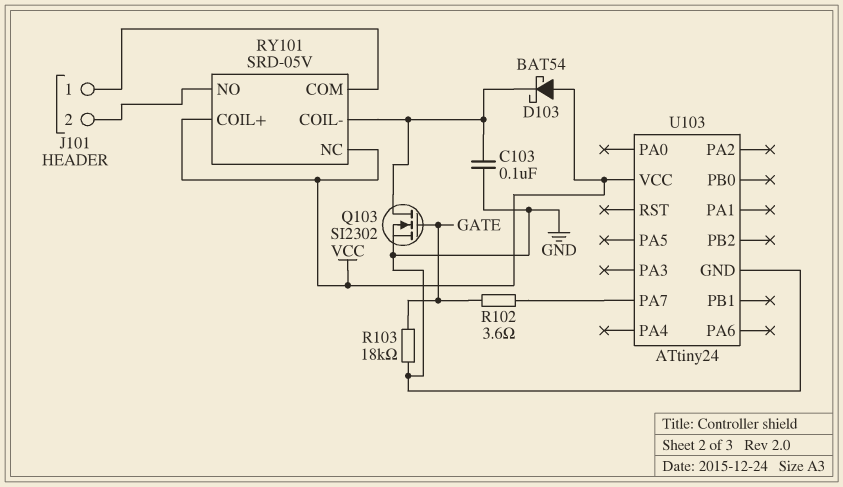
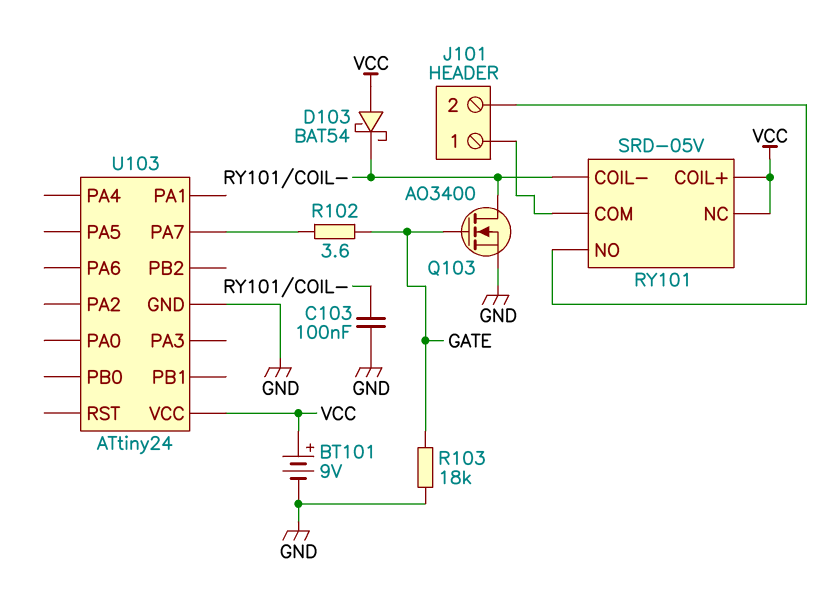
BT101: none -> 9V (plus VCC, minus GND)
Q103: NMOS SI2302 (G GATE, D RY101/COIL-, S GND) -> NMOS AO3400 (G GATE, D RY101/COIL-, S GND)

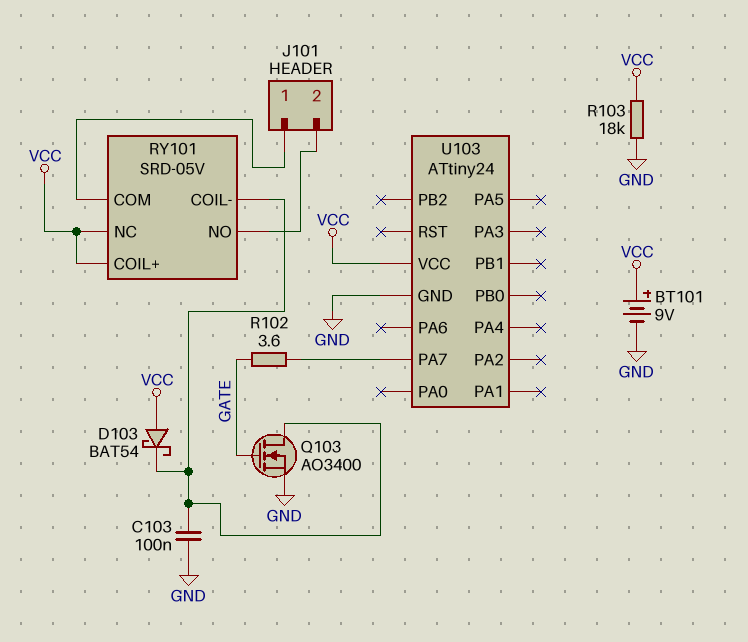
R103: 18k (GATE, GND) -> 18k (GND, VCC)

